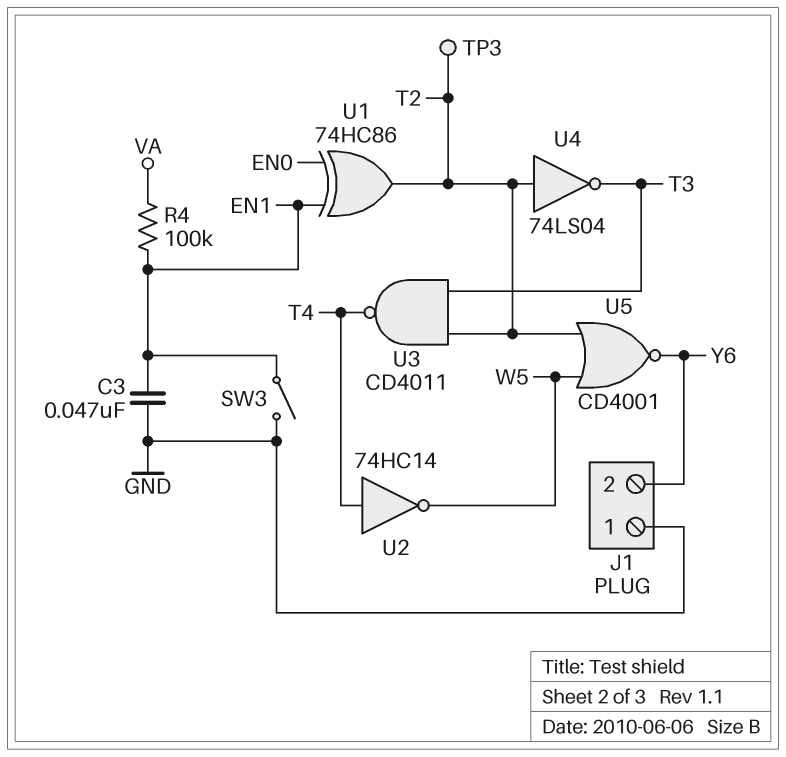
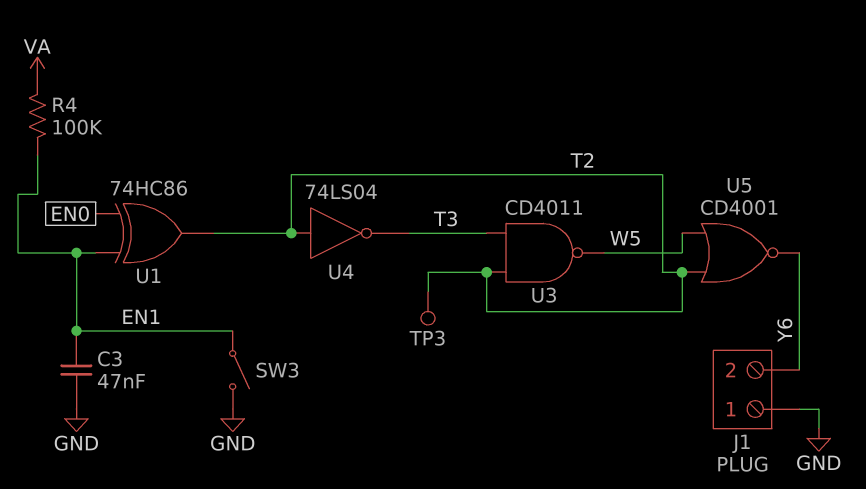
U2: NOT 74HC14 (in T4, out W5) -> none
U3: NAND CD4011 (in T2, in T3, out T4) -> NAND CD4011 (in T2, in T3, out W5)

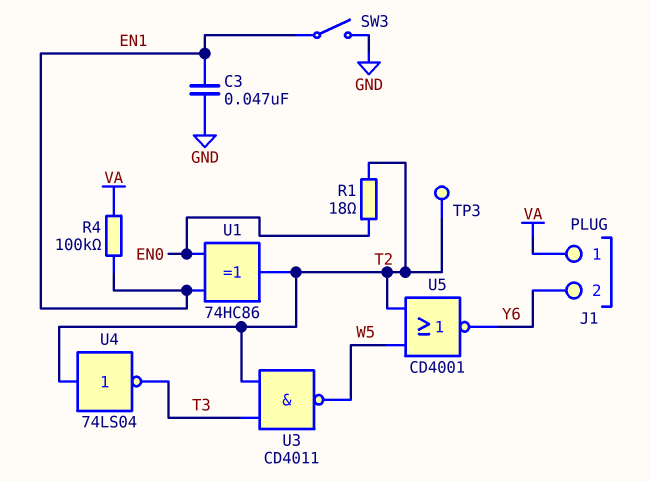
J1 pin 1: GND -> VA
R1: none -> 18 (EN0, T2)

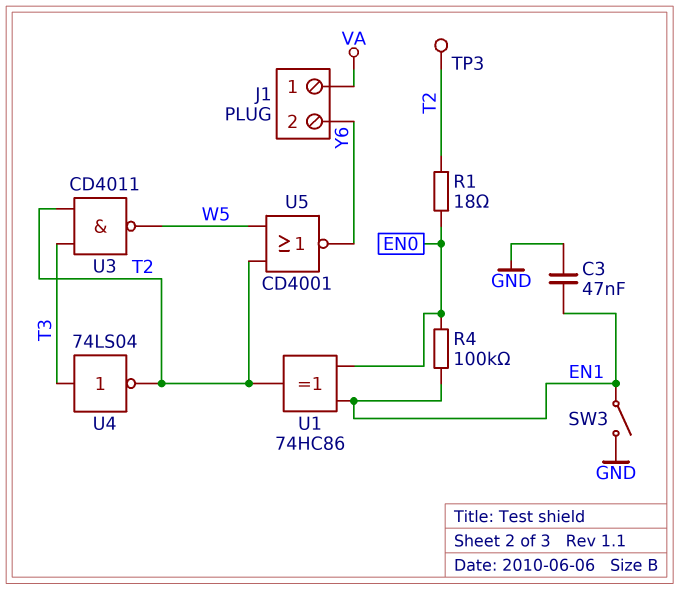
R4: 100k (EN1, VA) -> 100k (EN0, EN1)
U4: NOT 74LS04 (in T2, out T3) -> NOT 74LS04 (in T3, out T2)

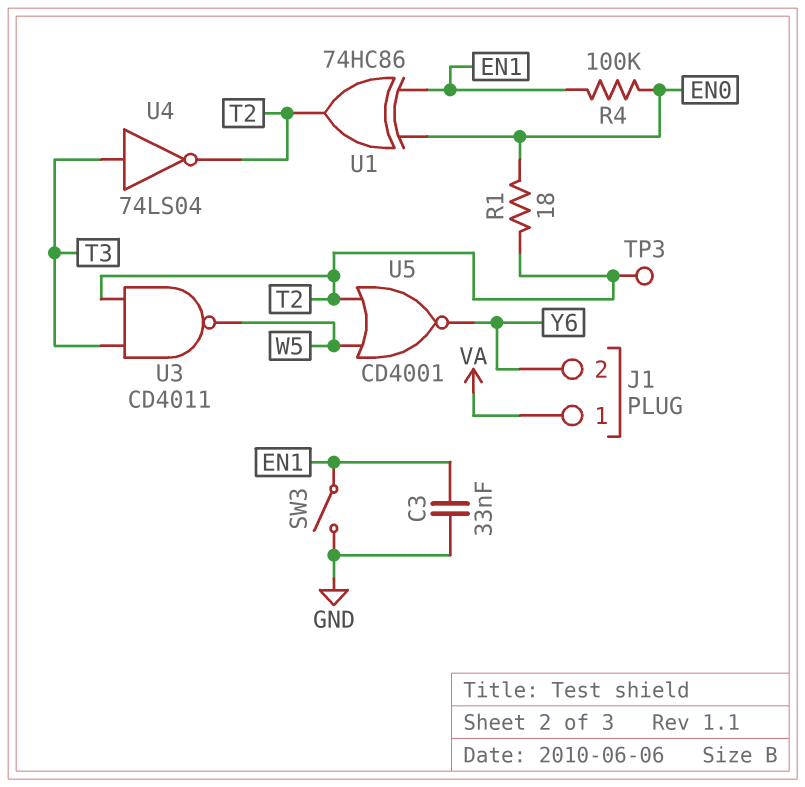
C3: 47nF (EN1, GND) -> 33nF (EN1, GND)

